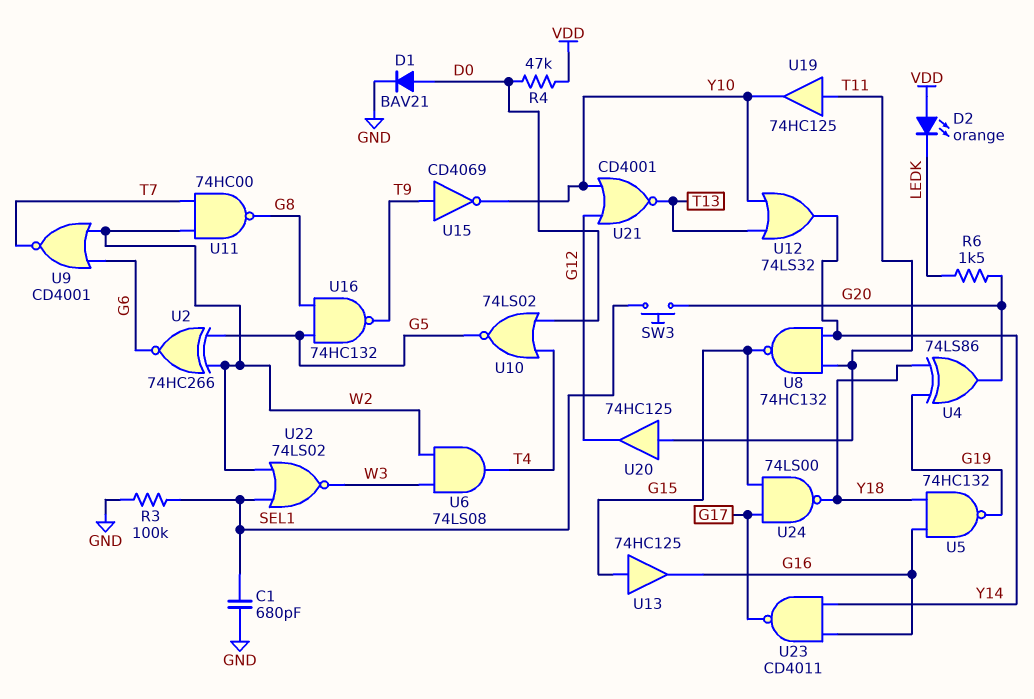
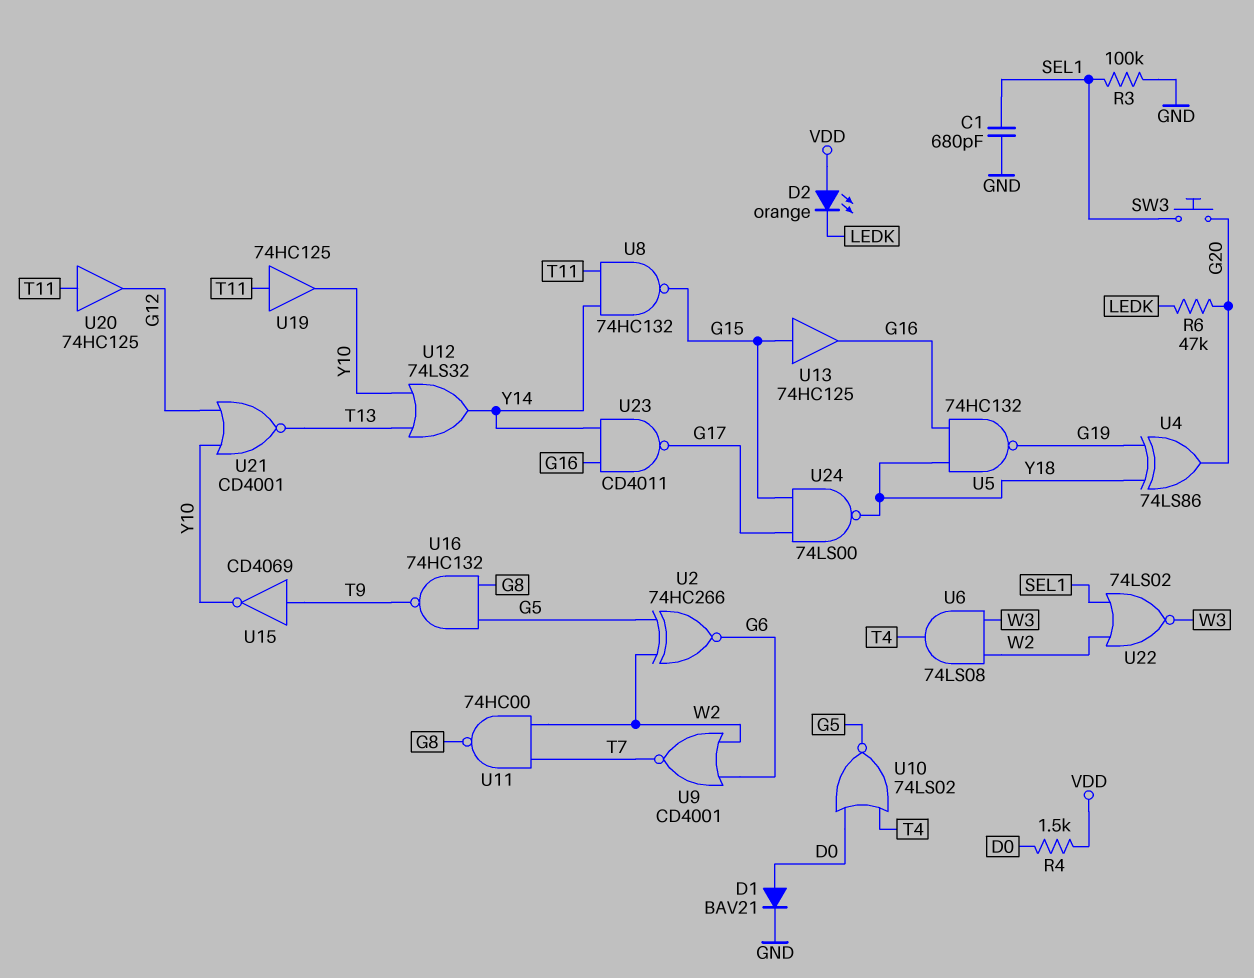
R4: 47k (D0, VDD) -> 1.5k (D0, VDD)
R6: 1.5k (G20, LEDK) -> 47k (G20, LEDK)

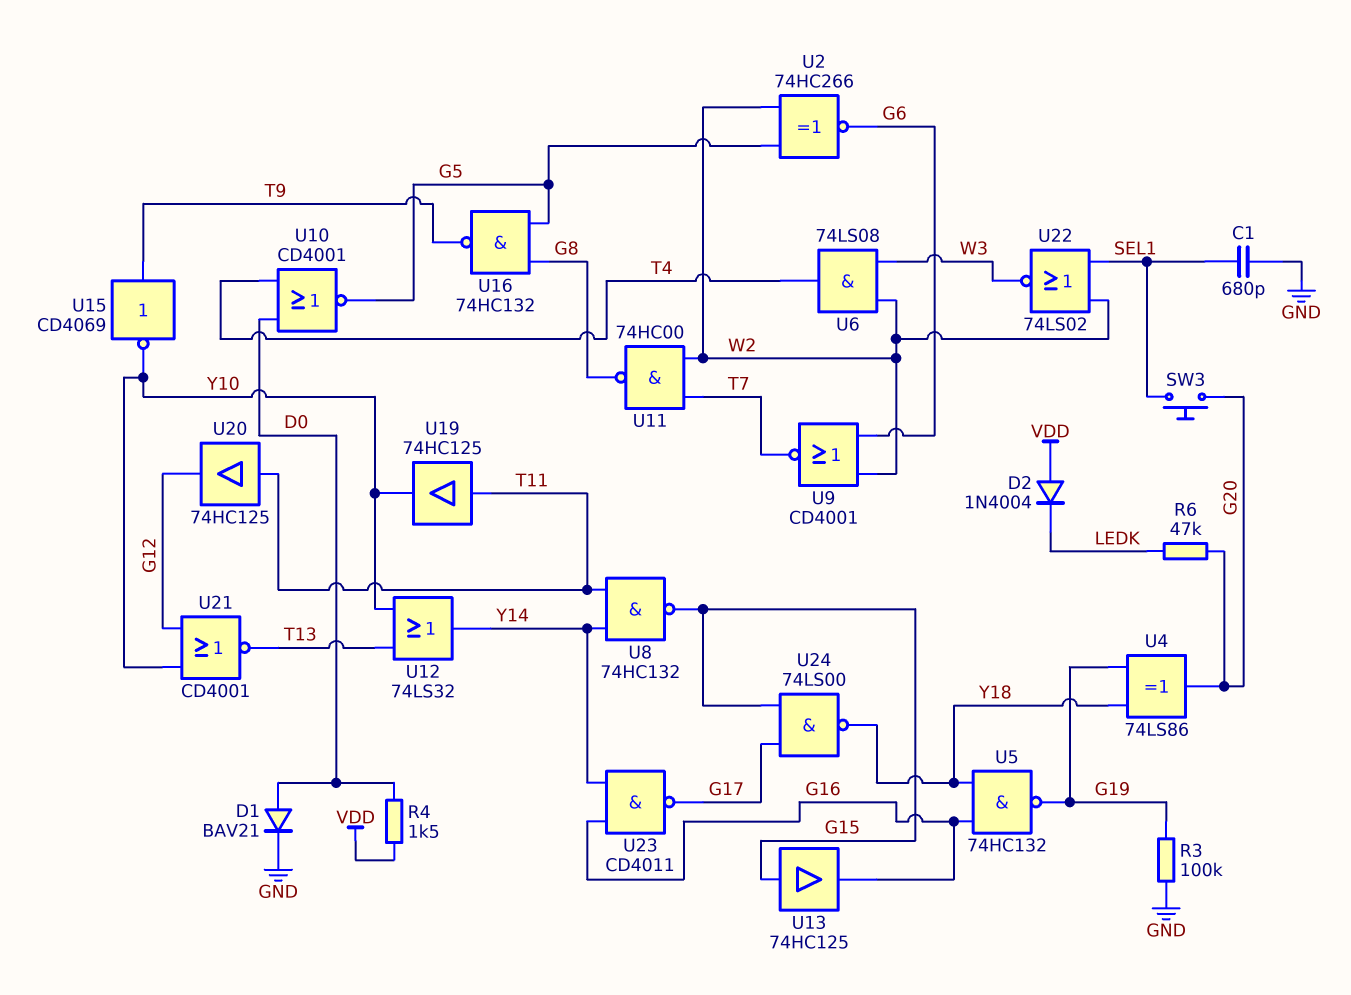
D2: LED orange (A VDD, K LEDK) -> diode 1N4004 (A VDD, K LEDK)
R3: 100k (GND, SEL1) -> 100k (G19, GND)
U10: NOR 74LS02 (in D0, in T4, out G5) -> NOR CD4001 (in D0, in T4, out G5)

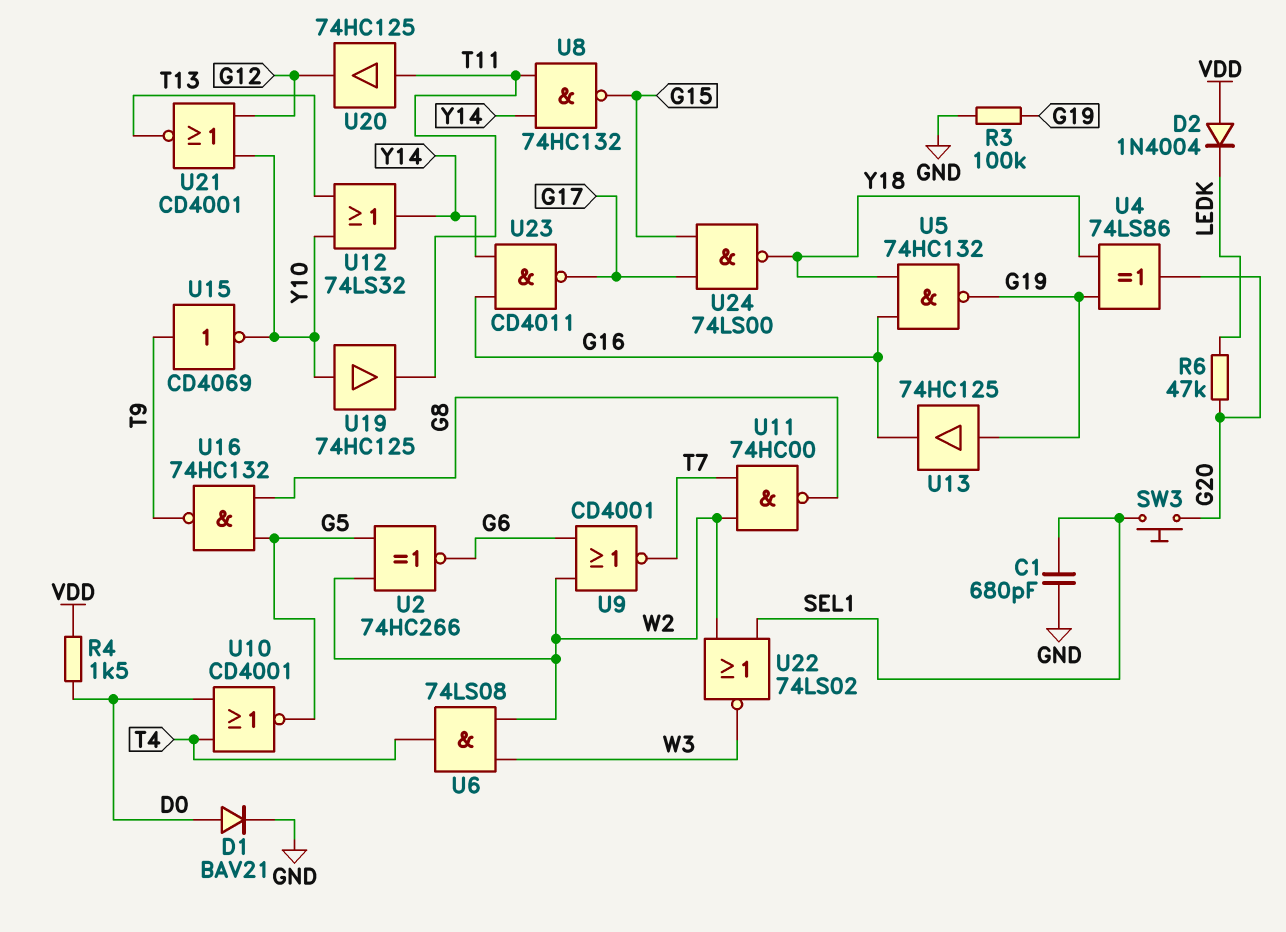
U13: buffer 74HC125 (in G15, out G16) -> buffer 74HC125 (in G19, out G16)
U19: buffer 74HC125 (in T11, out Y10) -> buffer 74HC125 (in Y10, out T11)

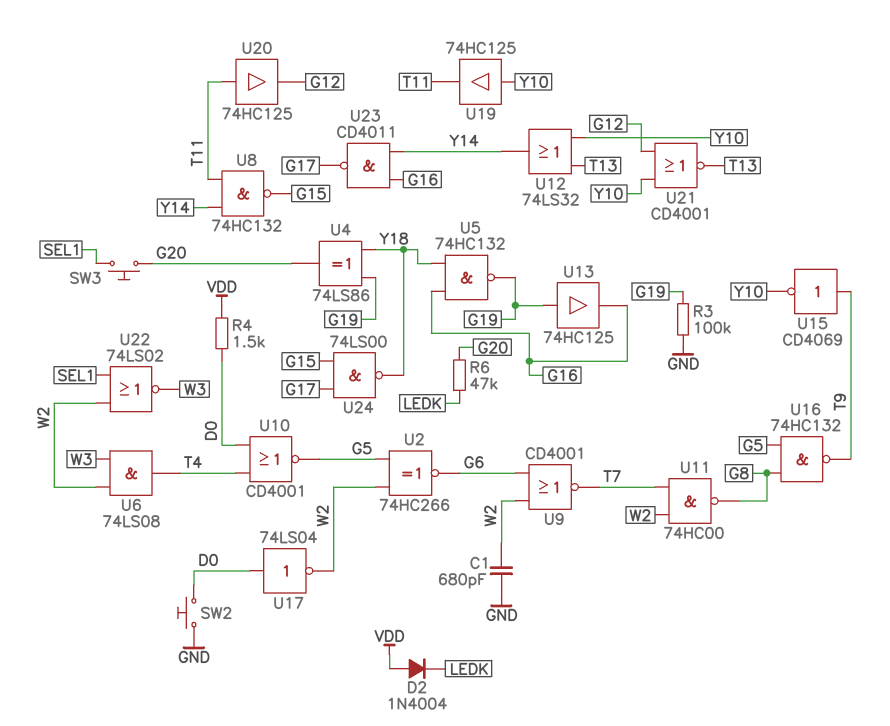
C1: 680pF (GND, SEL1) -> 680pF (GND, W2)
D1: diode BAV21 (A D0, K GND) -> none
SW2: none -> button (D0, GND)
U17: none -> NOT 74LS04 (in D0, out W2)

